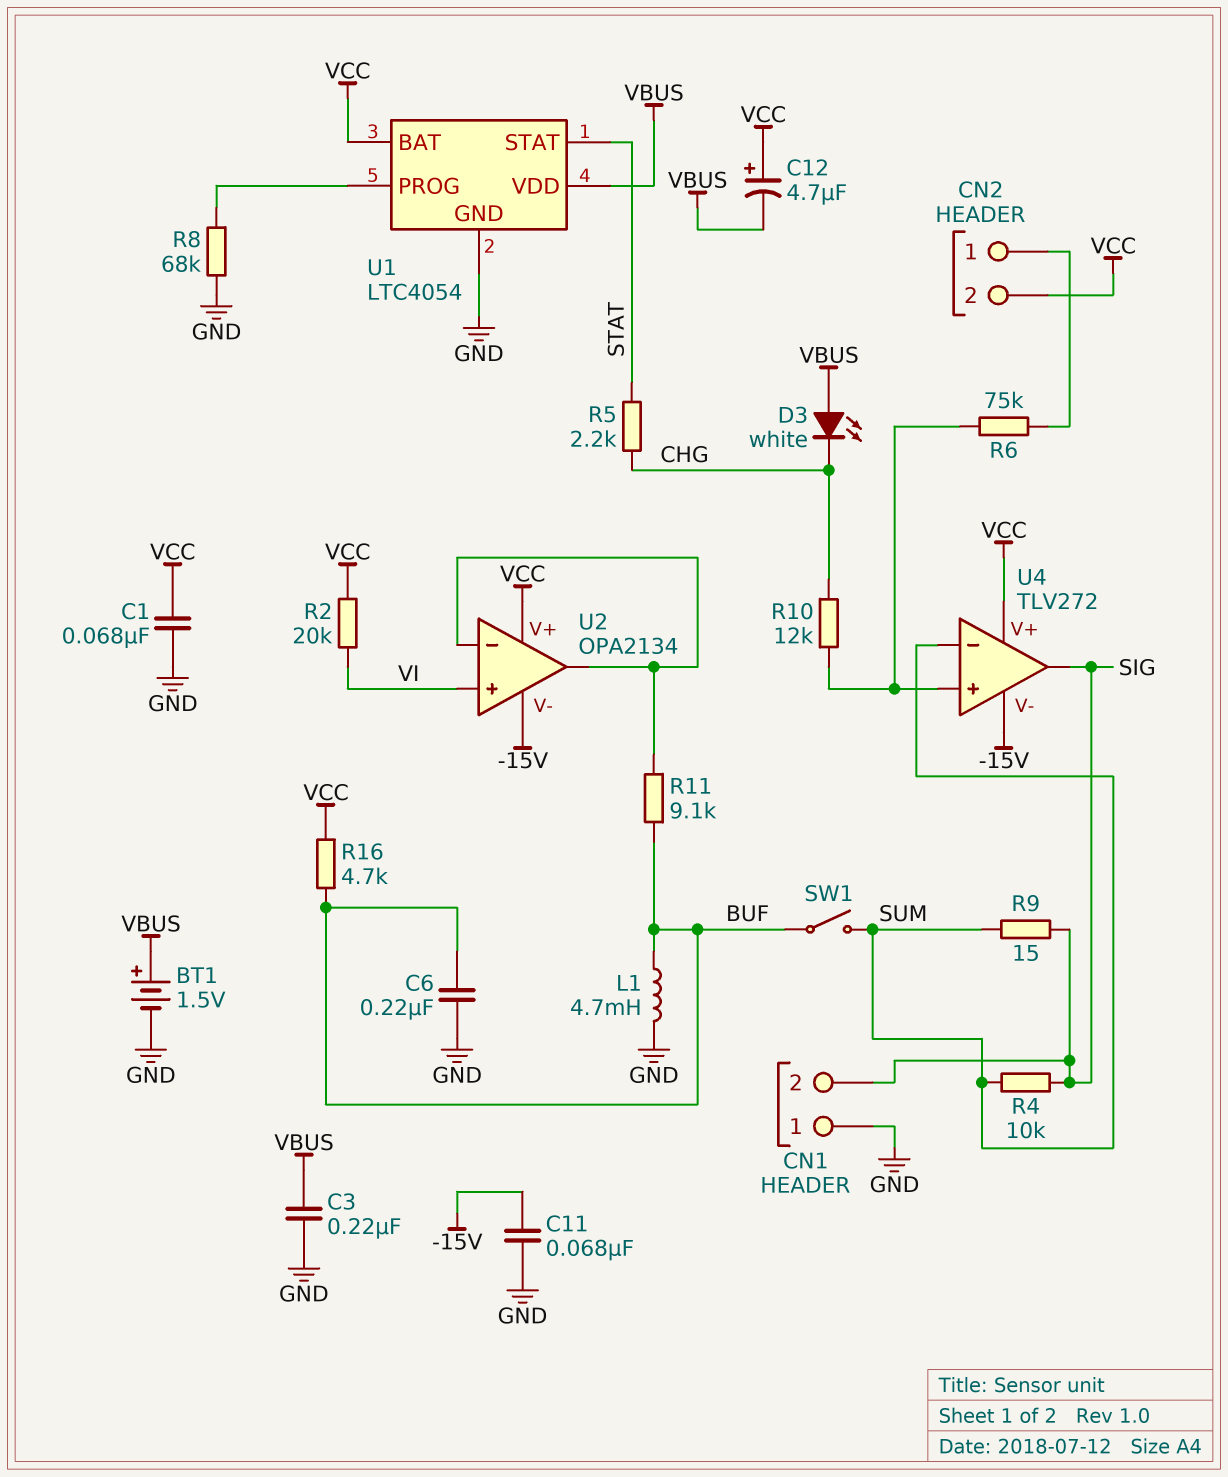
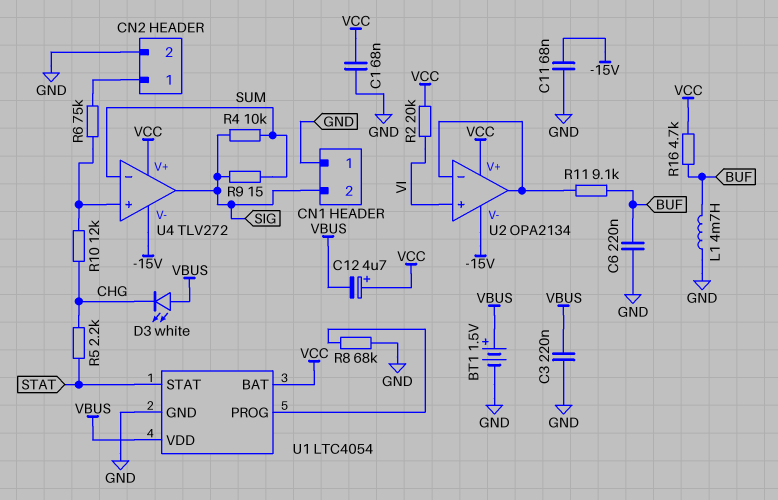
CN2 pin 2: VCC -> GND
SW1: switch (BUF, SUM) -> none

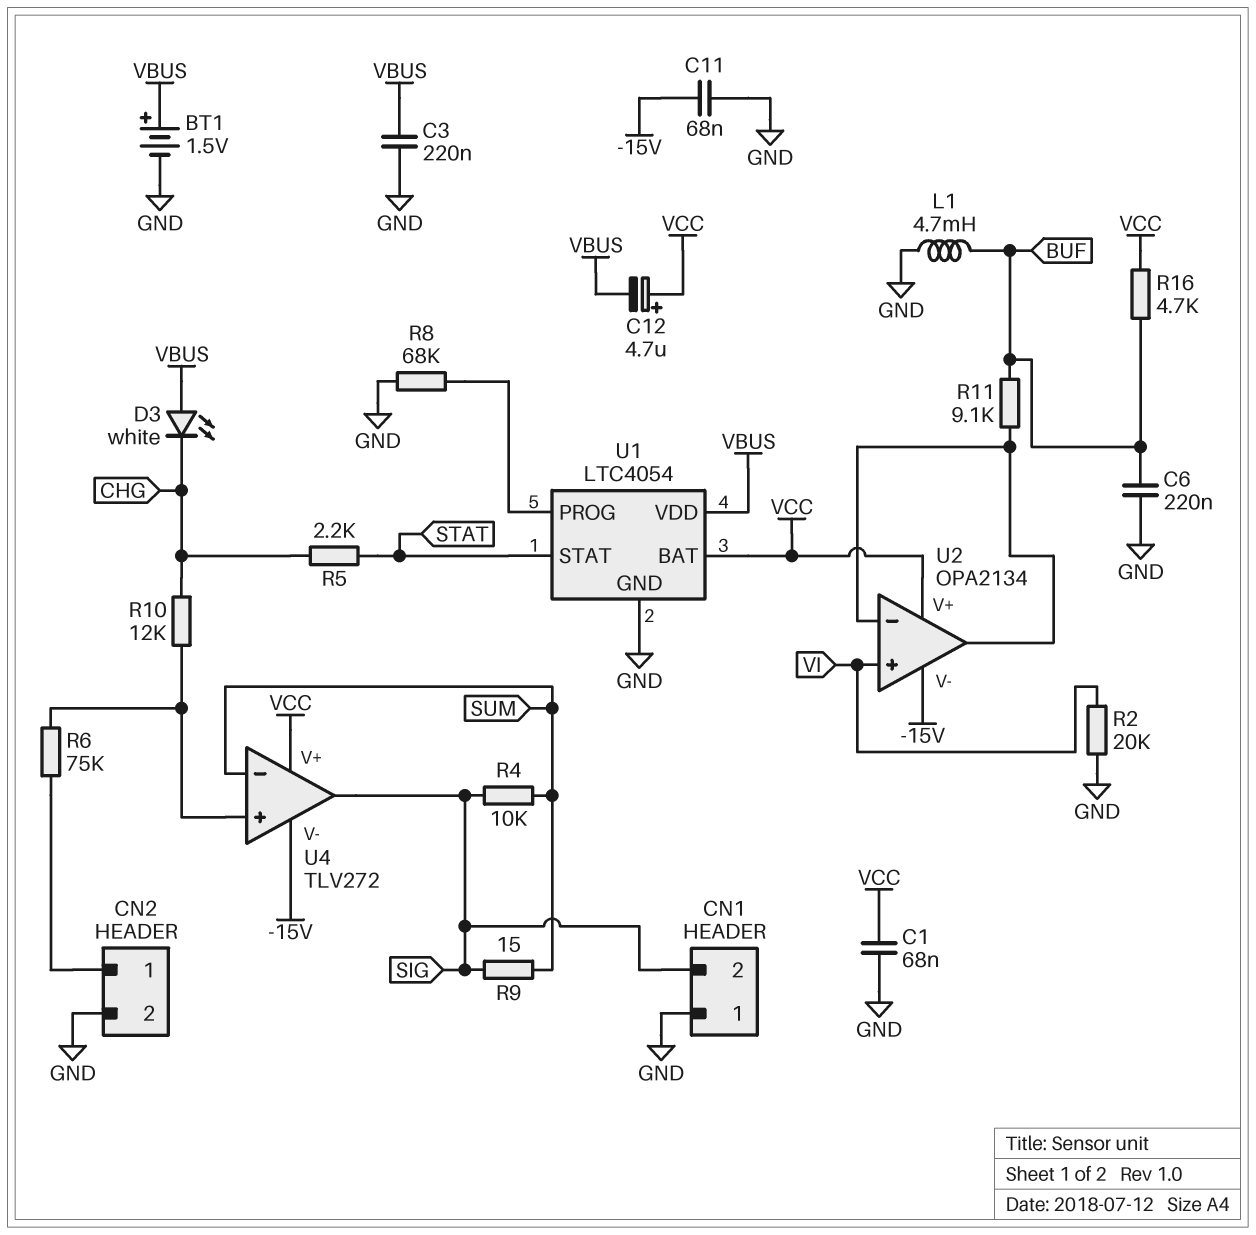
R2: 20k (VCC, VI) -> 20k (GND, VI)

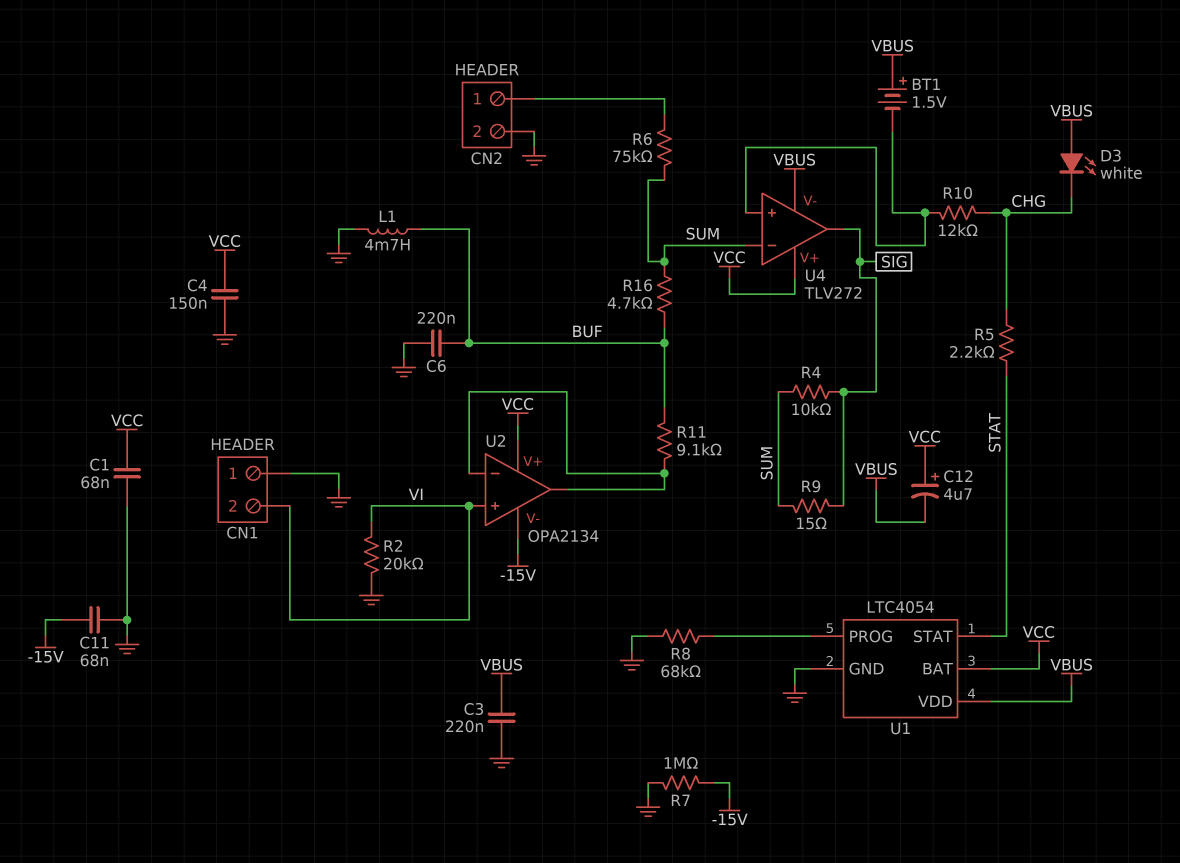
BT1: 1.5V (plus VBUS, minus GND) -> 1.5V (plus VBUS, minus U4/in+)
C4: none -> 150nF (GND, VCC)
CN1 pin 2: SIG -> VI
R6: 75k (CN2/1, U4/in+) -> 75k (CN2/1, SUM)
R7: none -> 1M (-15V, GND)
R16: 4.7k (BUF, VCC) -> 4.7k (BUF, SUM)
U4 pin V-: -15V -> VBUS

